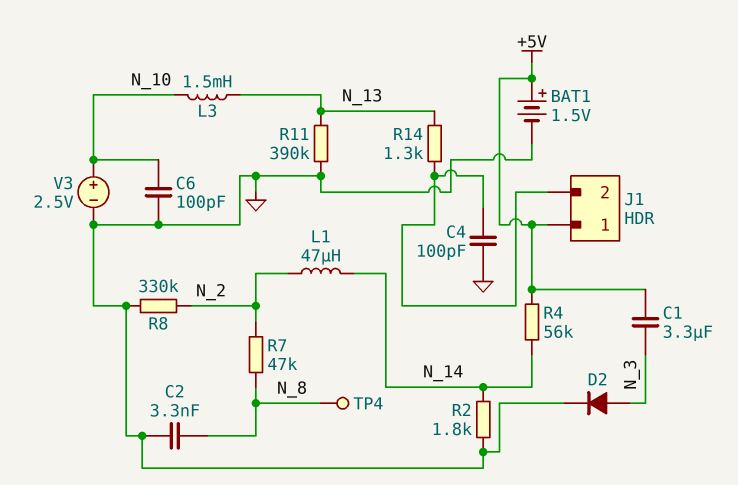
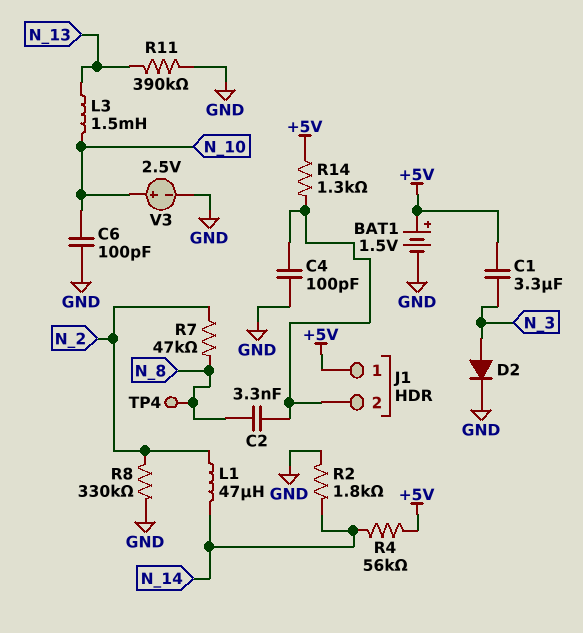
C2: 3.3nF (GND, N_8) -> 3.3nF (J1/2, N_8)
R14: 1.3k (J1/2, N_13) -> 1.3k (+5V, J1/2)

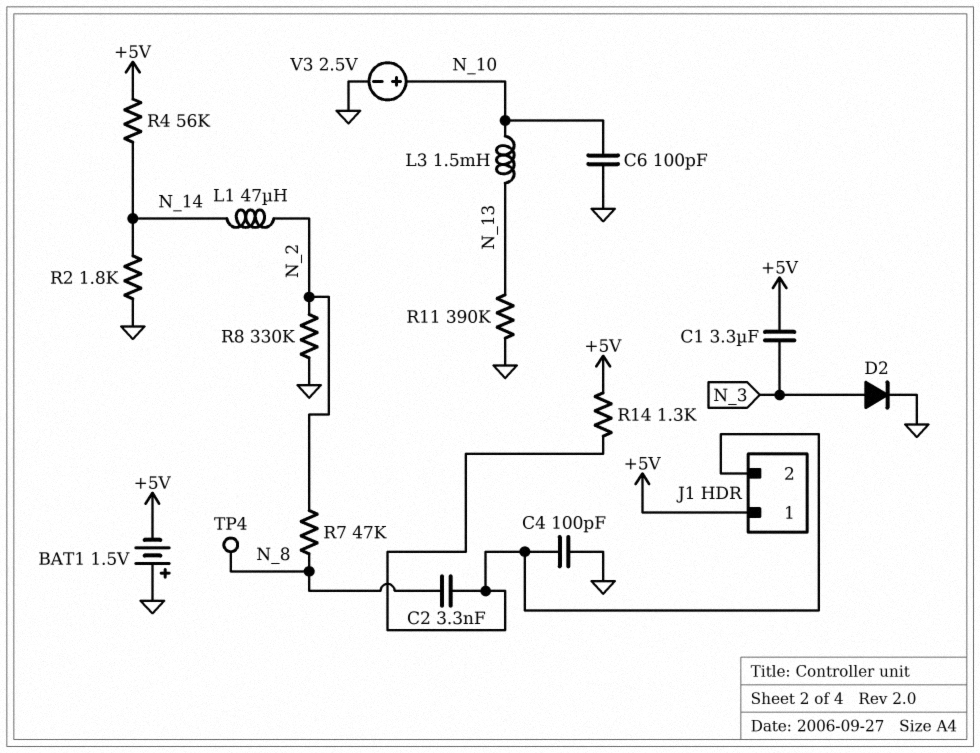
BAT1: 1.5V (plus +5V, minus GND) -> 1.5V (plus GND, minus +5V)

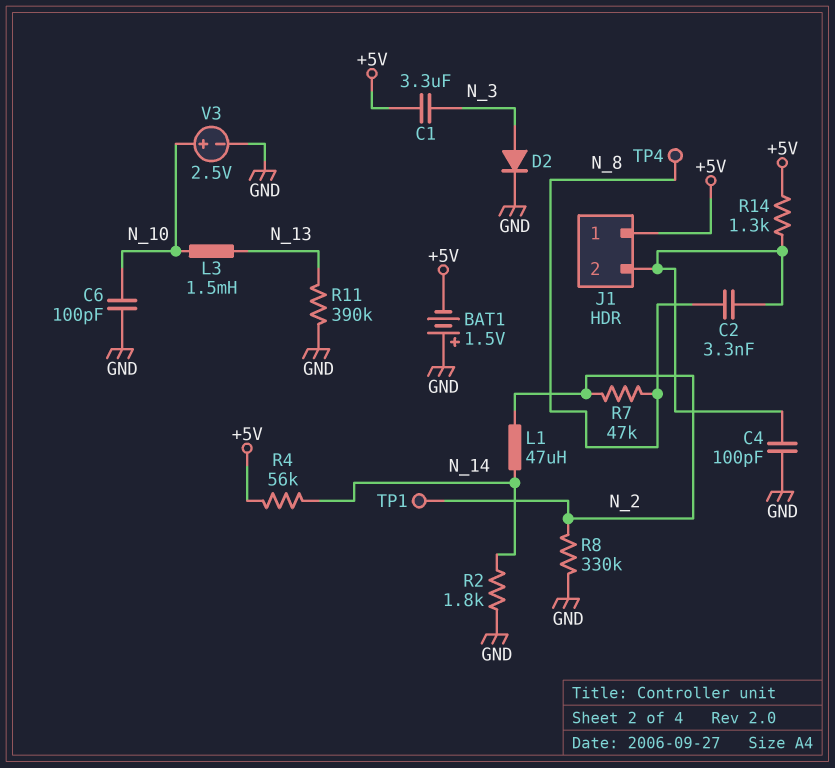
TP1: none -> test point (N_2)

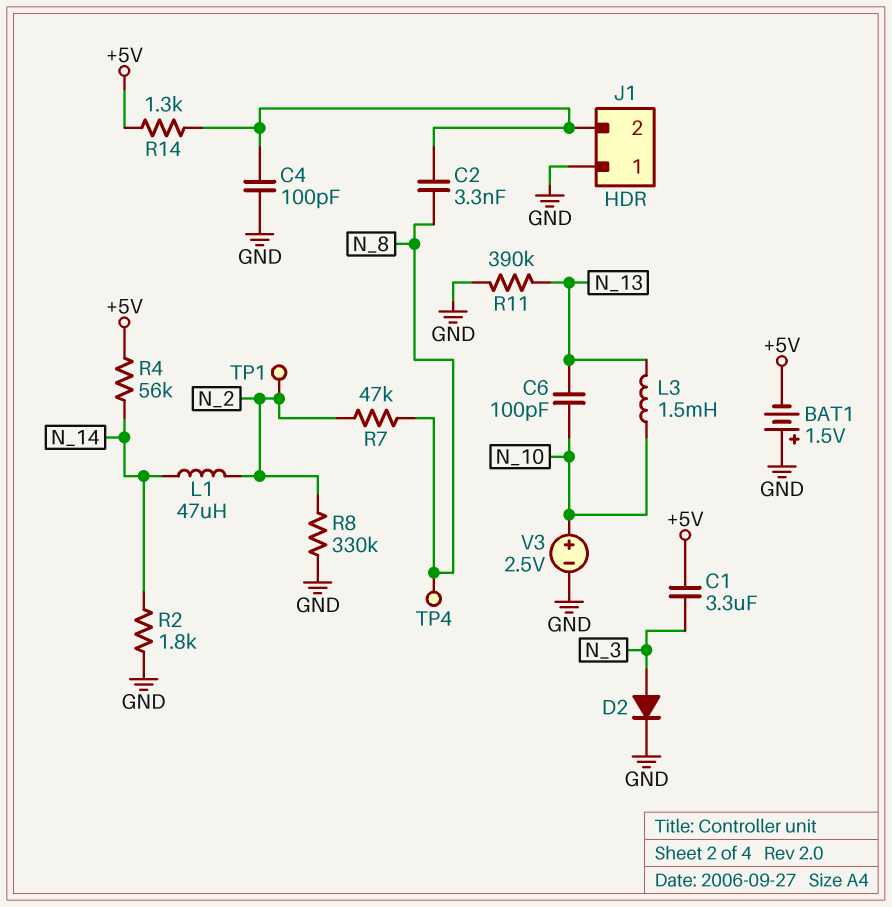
C6: 100pF (GND, N_10) -> 100pF (N_10, N_13)
J1 pin 1: +5V -> GND

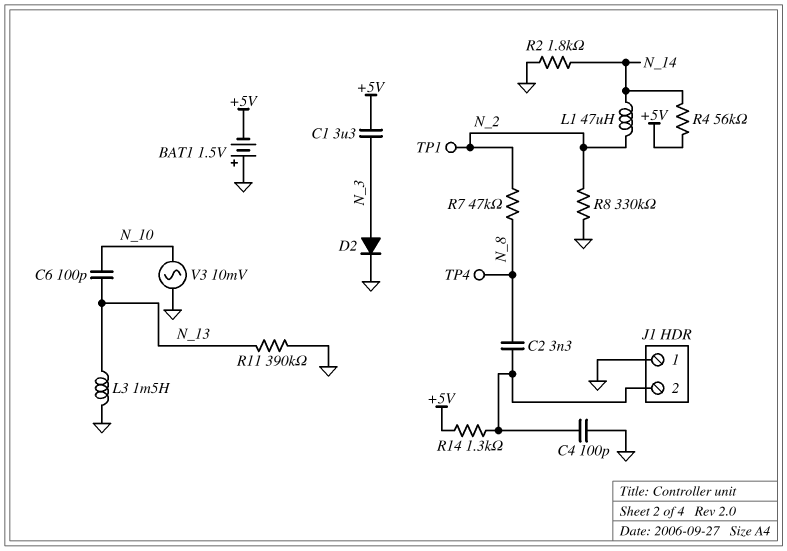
L3: 1.5mH (N_10, N_13) -> 1.5mH (GND, N_13)
V3: 2.5V (plus N_10, minus GND) -> AC 10mV (GND, N_10)

